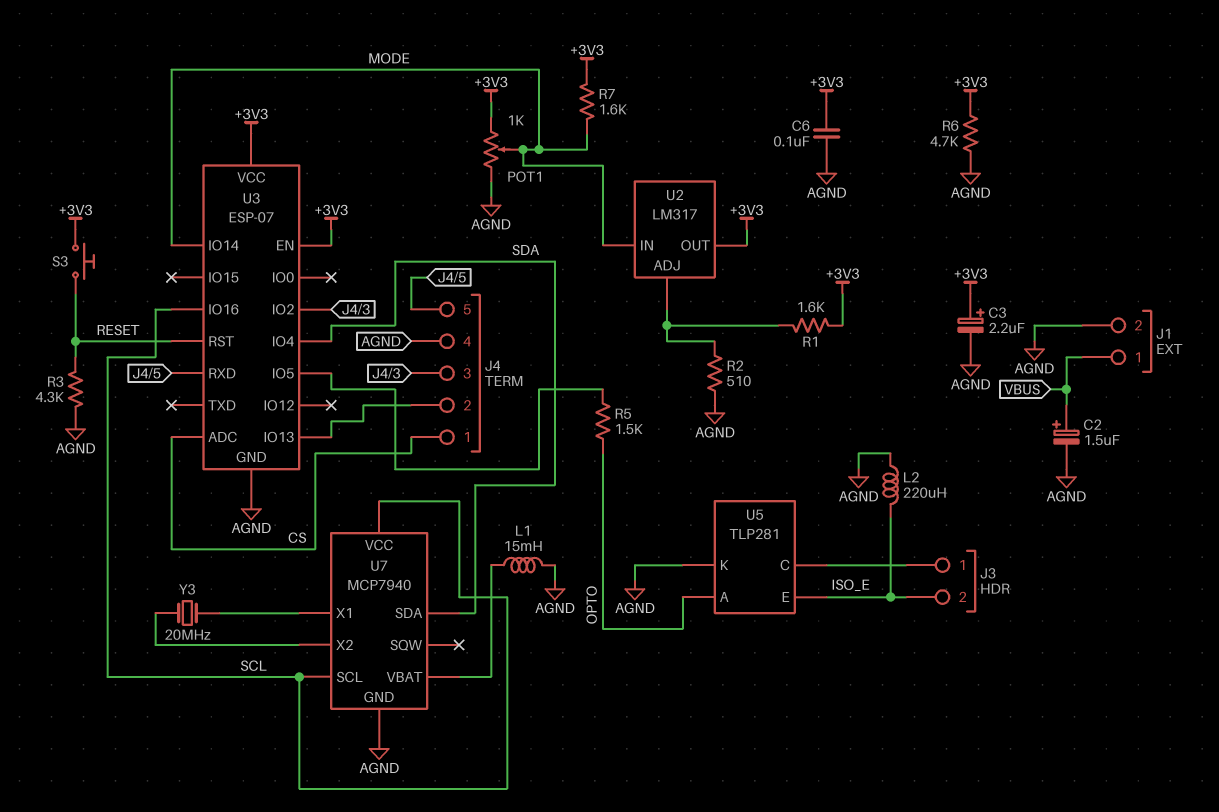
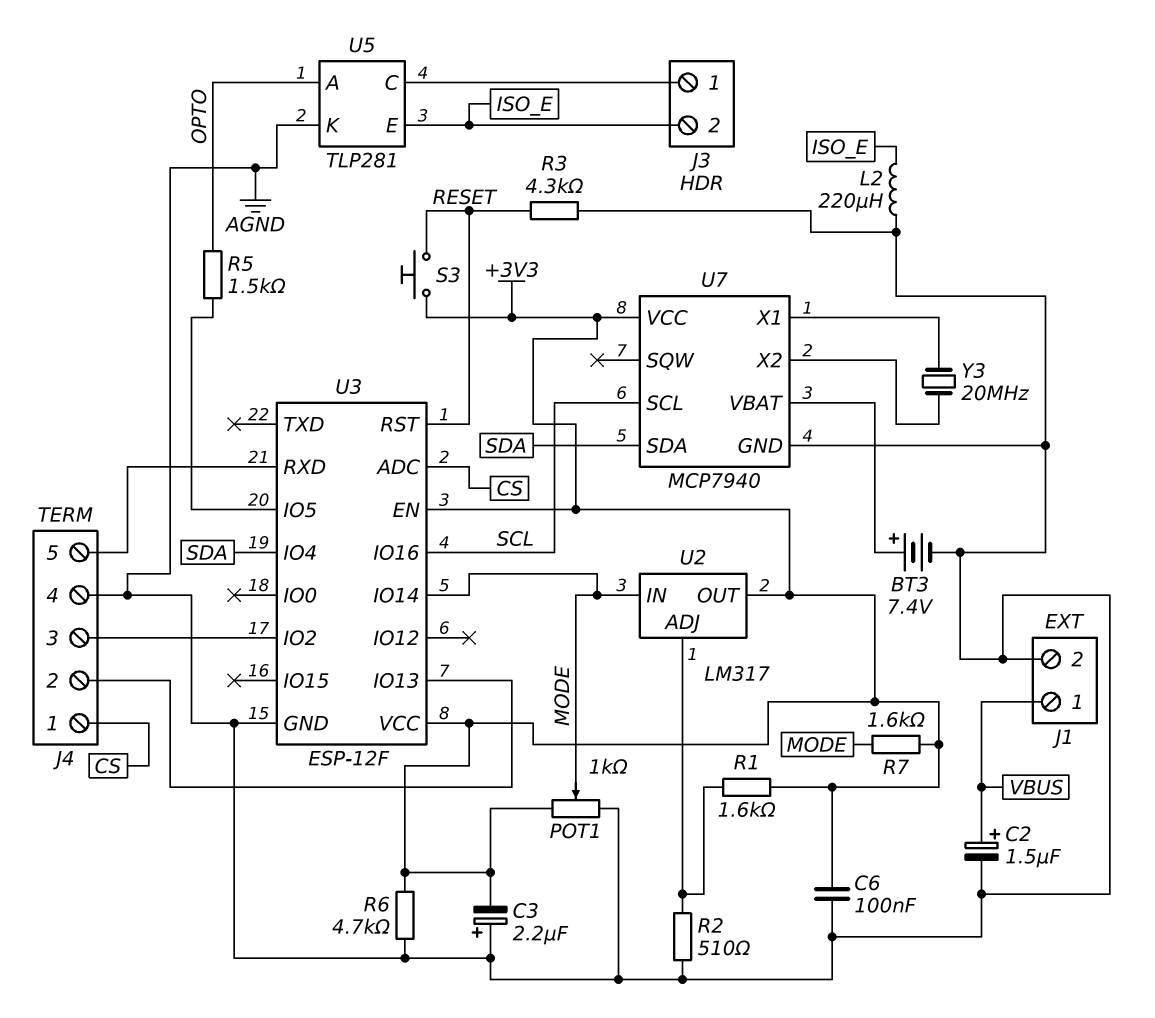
BT3: none -> 7.4V (plus U7/VBAT, minus AGND)
C3: 2.2uF (plus +3V3, minus AGND) -> 2.2uF (plus AGND, minus +3V3)
L1: 15mH (AGND, U7/VBAT) -> none
U3: ESP-07 -> ESP-12F
U7 pin VCC: SCL -> +3V3

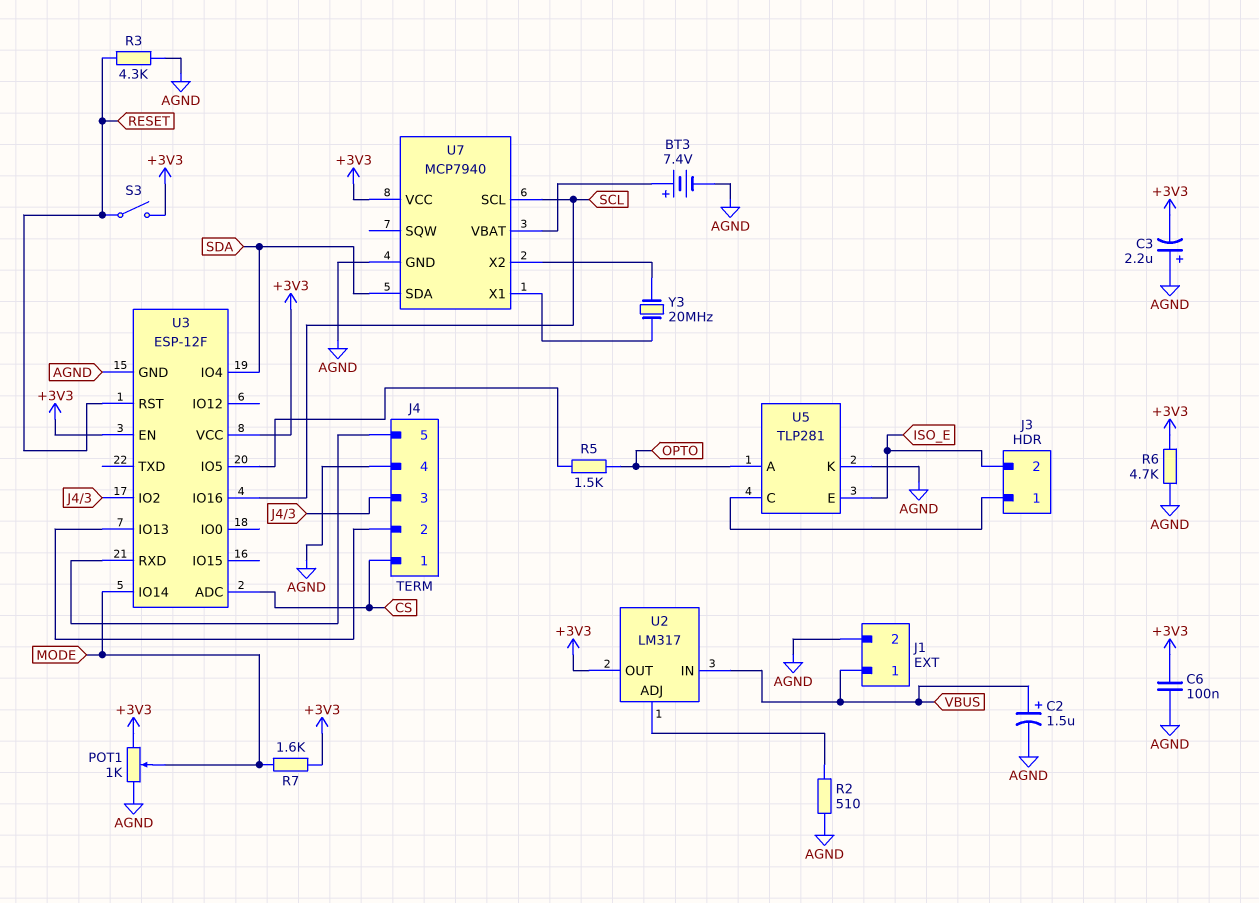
L2: 220uH (AGND, ISO_E) -> none
R1: 1.6k (+3V3, U2/ADJ) -> none
S3: button (+3V3, RESET) -> switch (+3V3, RESET)
U2 pin IN: MODE -> VBUS

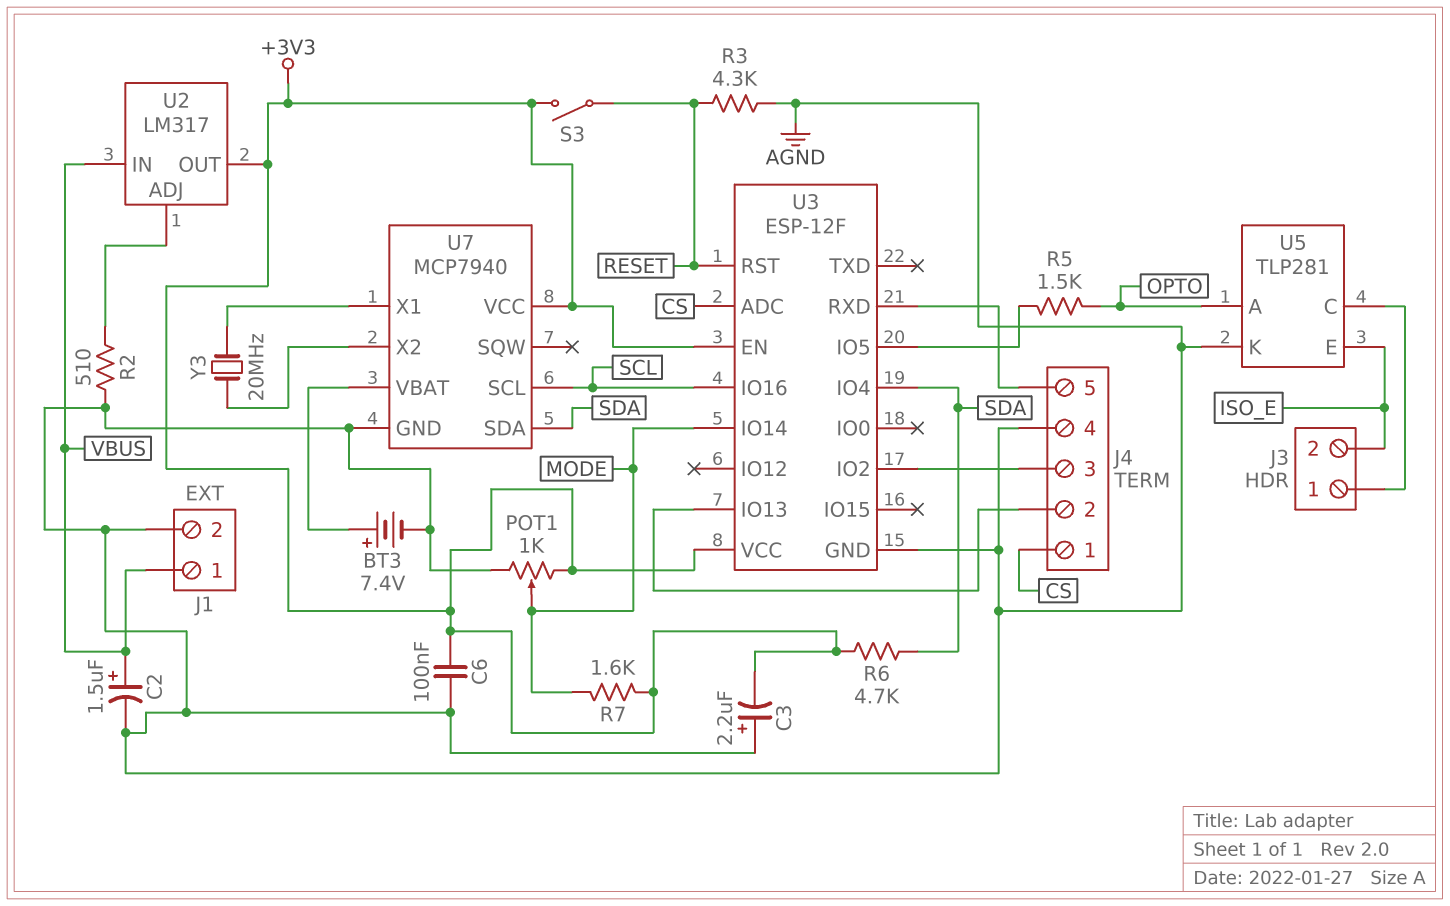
R6: 4.7k (+3V3, AGND) -> 4.7k (+3V3, SDA)

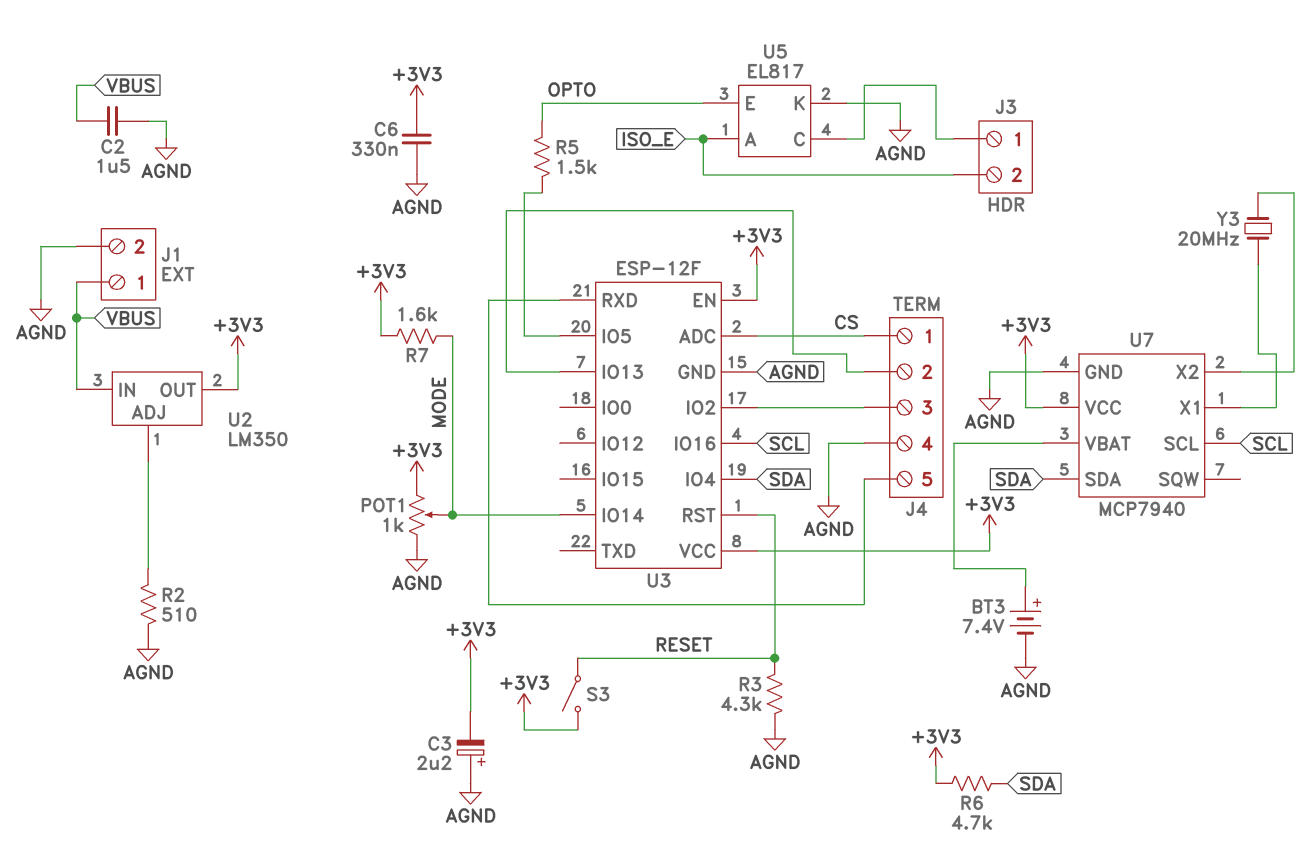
C2: 1.5uF (plus VBUS, minus AGND) -> 1.5uF (AGND, VBUS)
C6: 100nF (+3V3, AGND) -> 330nF (+3V3, AGND)
U2: LM317 -> LM350
U5: TLP281 -> EL817
U5 pin A: OPTO -> ISO_E
U5 pin E: ISO_E -> OPTO

